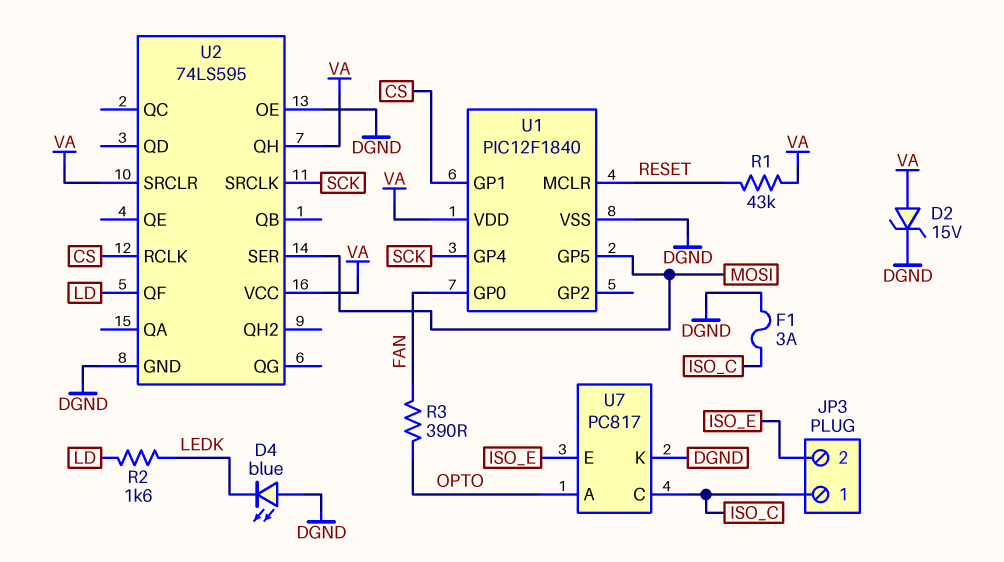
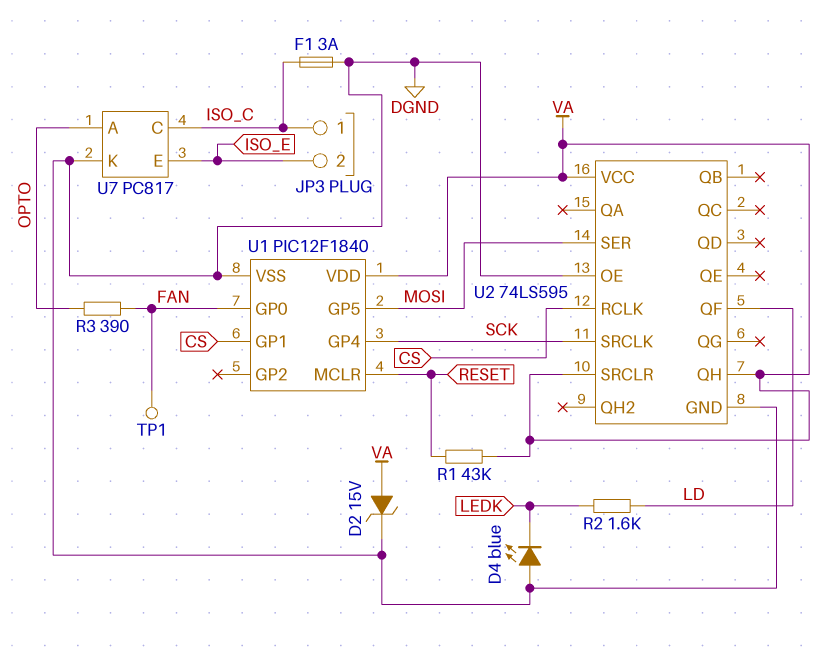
TP1: none -> test point (FAN)

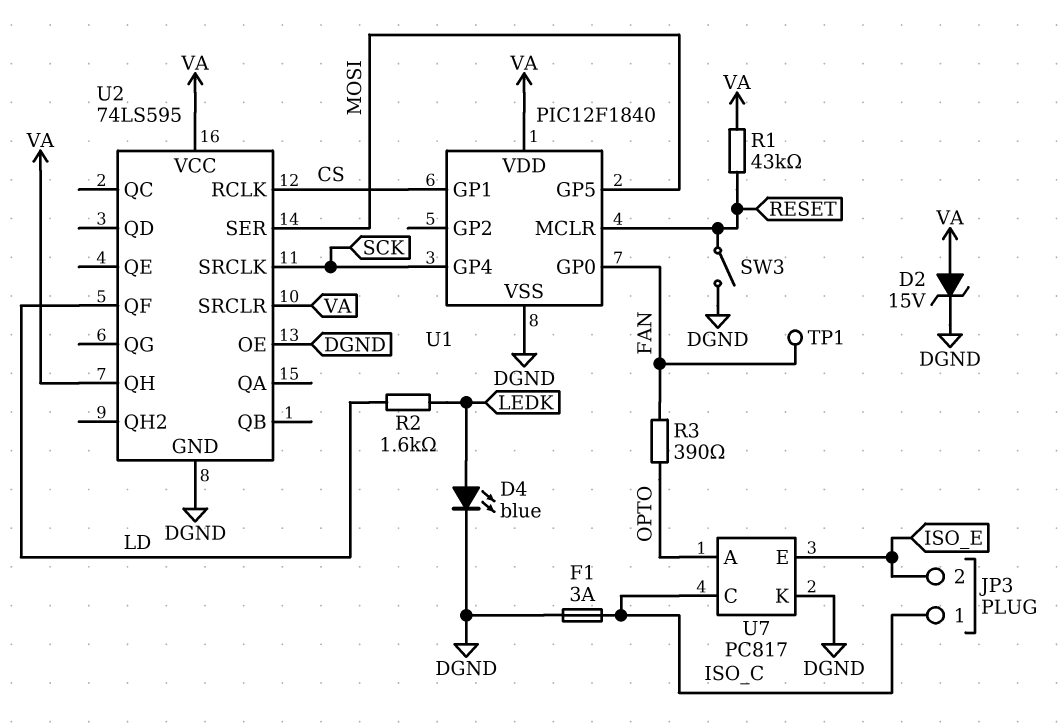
D4: LED blue (A DGND, K LEDK) -> LED blue (A LEDK, K DGND)
SW3: none -> switch (DGND, RESET)

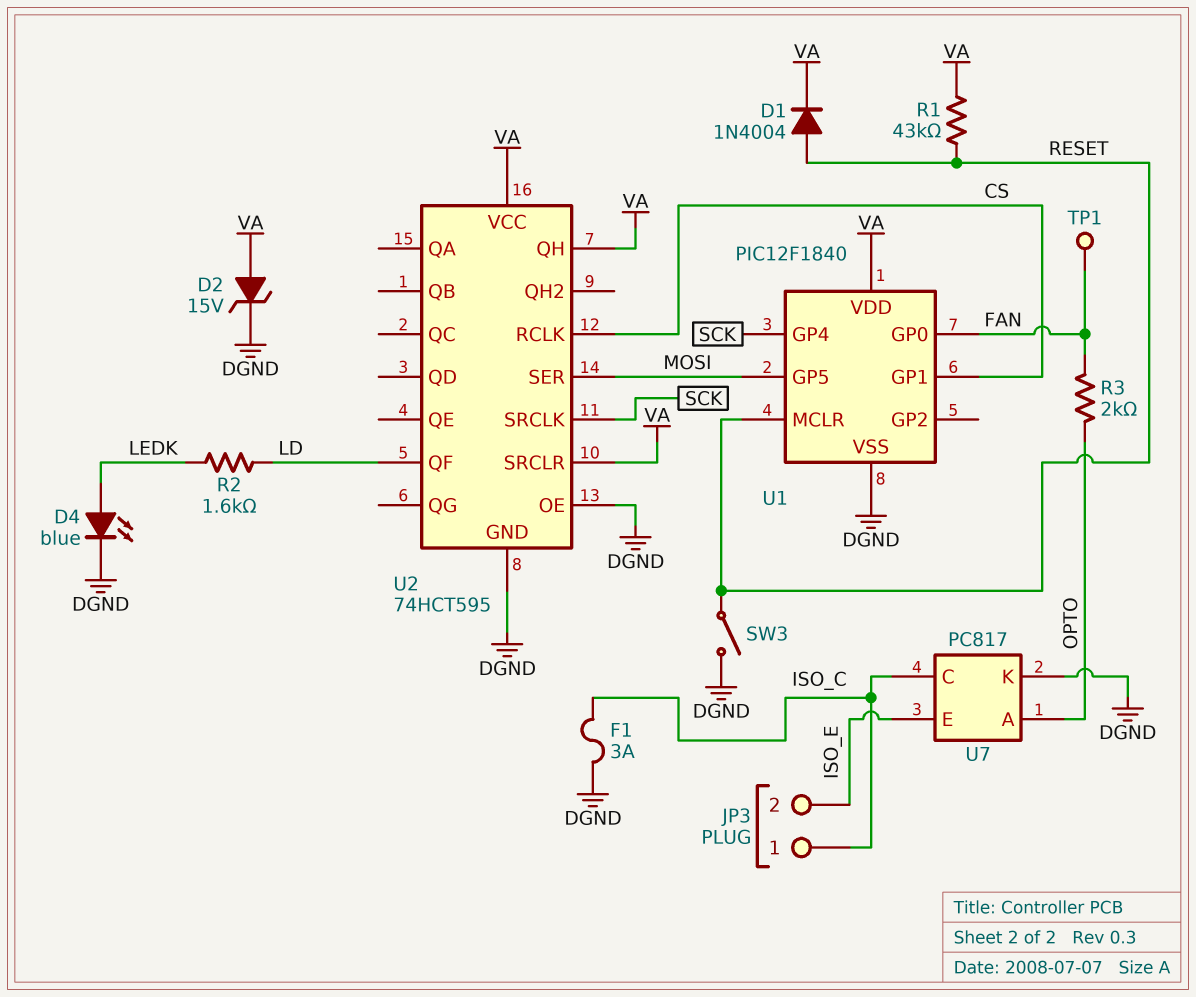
D1: none -> diode 1N4004 (A RESET, K VA)
R3: 390 (FAN, OPTO) -> 2k (FAN, OPTO)
U2: 74LS595 -> 74HCT595

